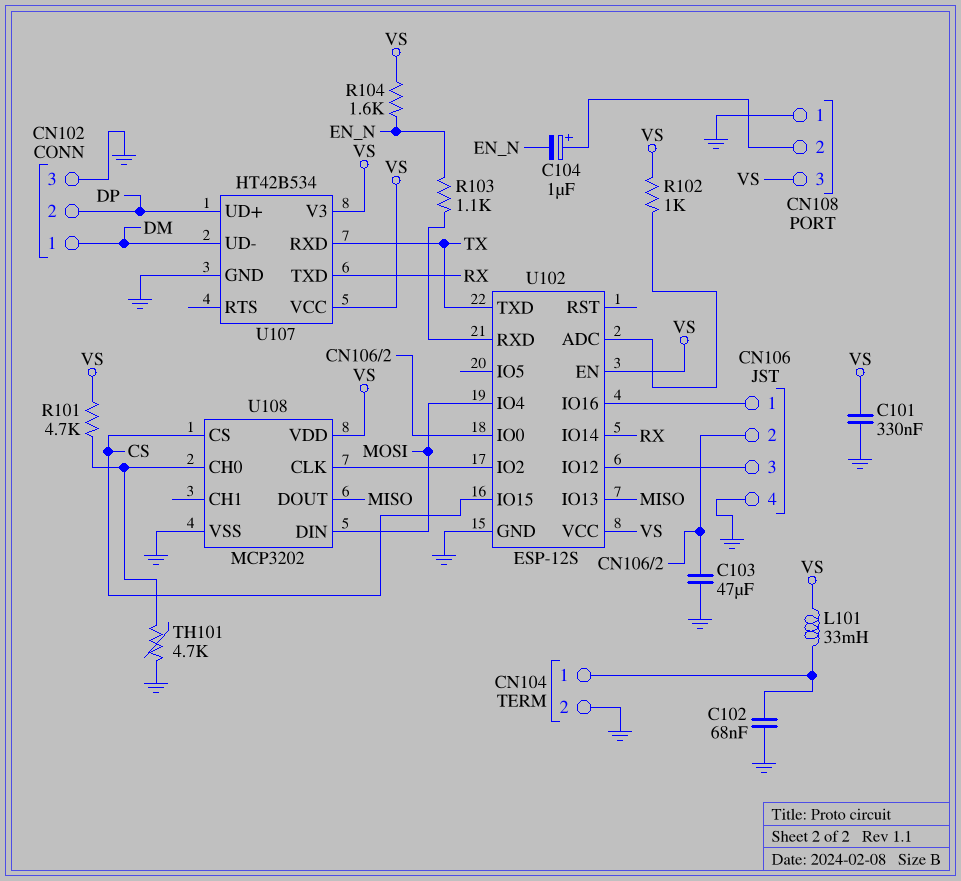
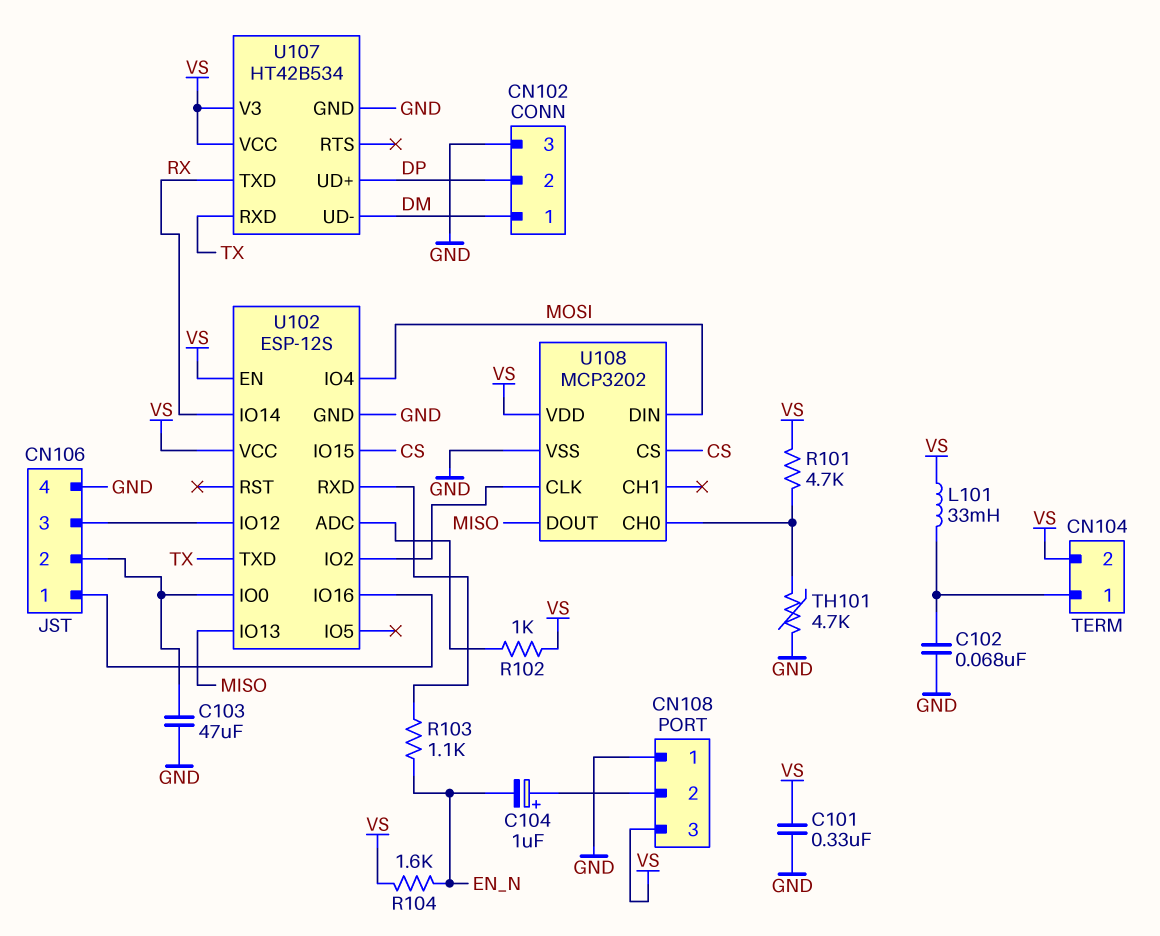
CN104 pin 2: GND -> VS

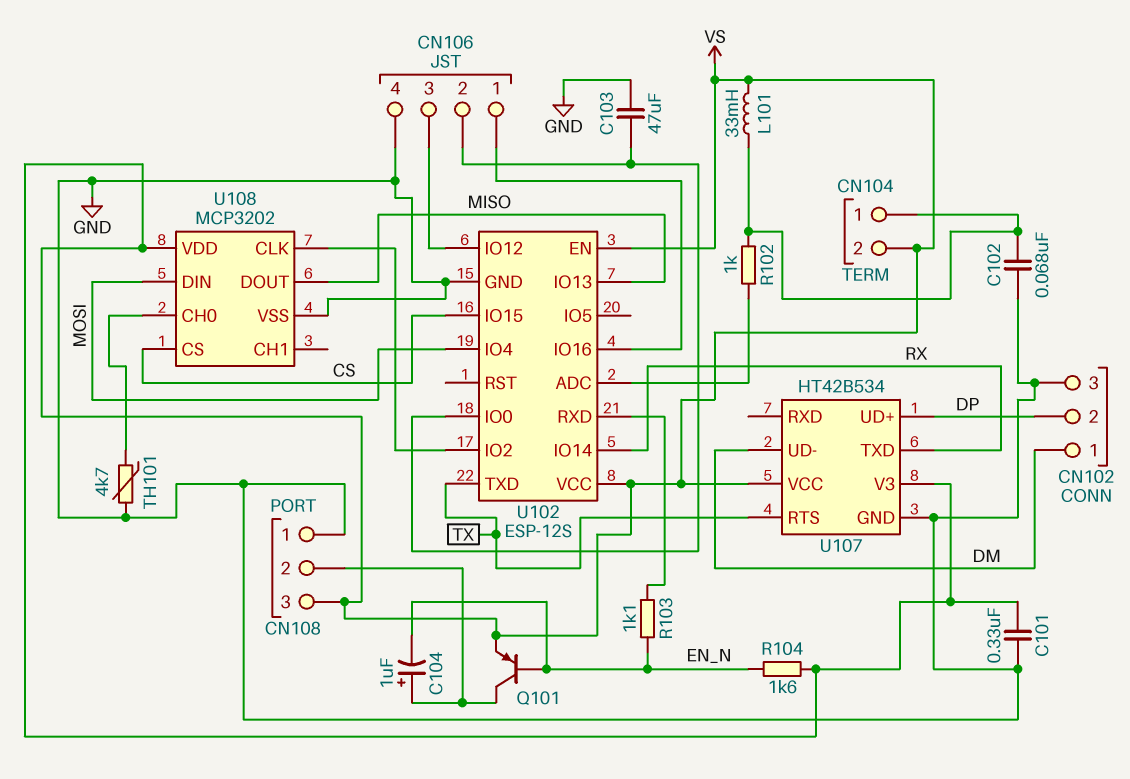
Q101: none -> PNP (B EN_N, C CN108/2, E VS)
R101: 4.7k (U108/CH0, VS) -> none
R102: 1k (U102/ADC, VS) -> 1k (CN104/1, U102/ADC)
U107 pin RTS: none -> TX
U107 pin RXD: TX -> none

